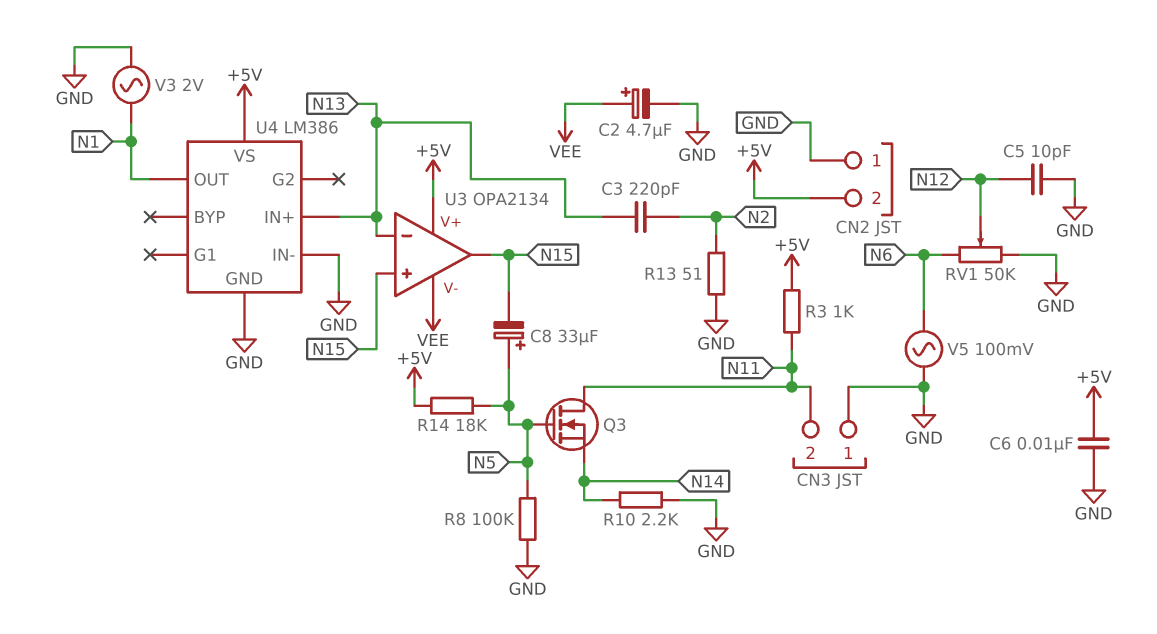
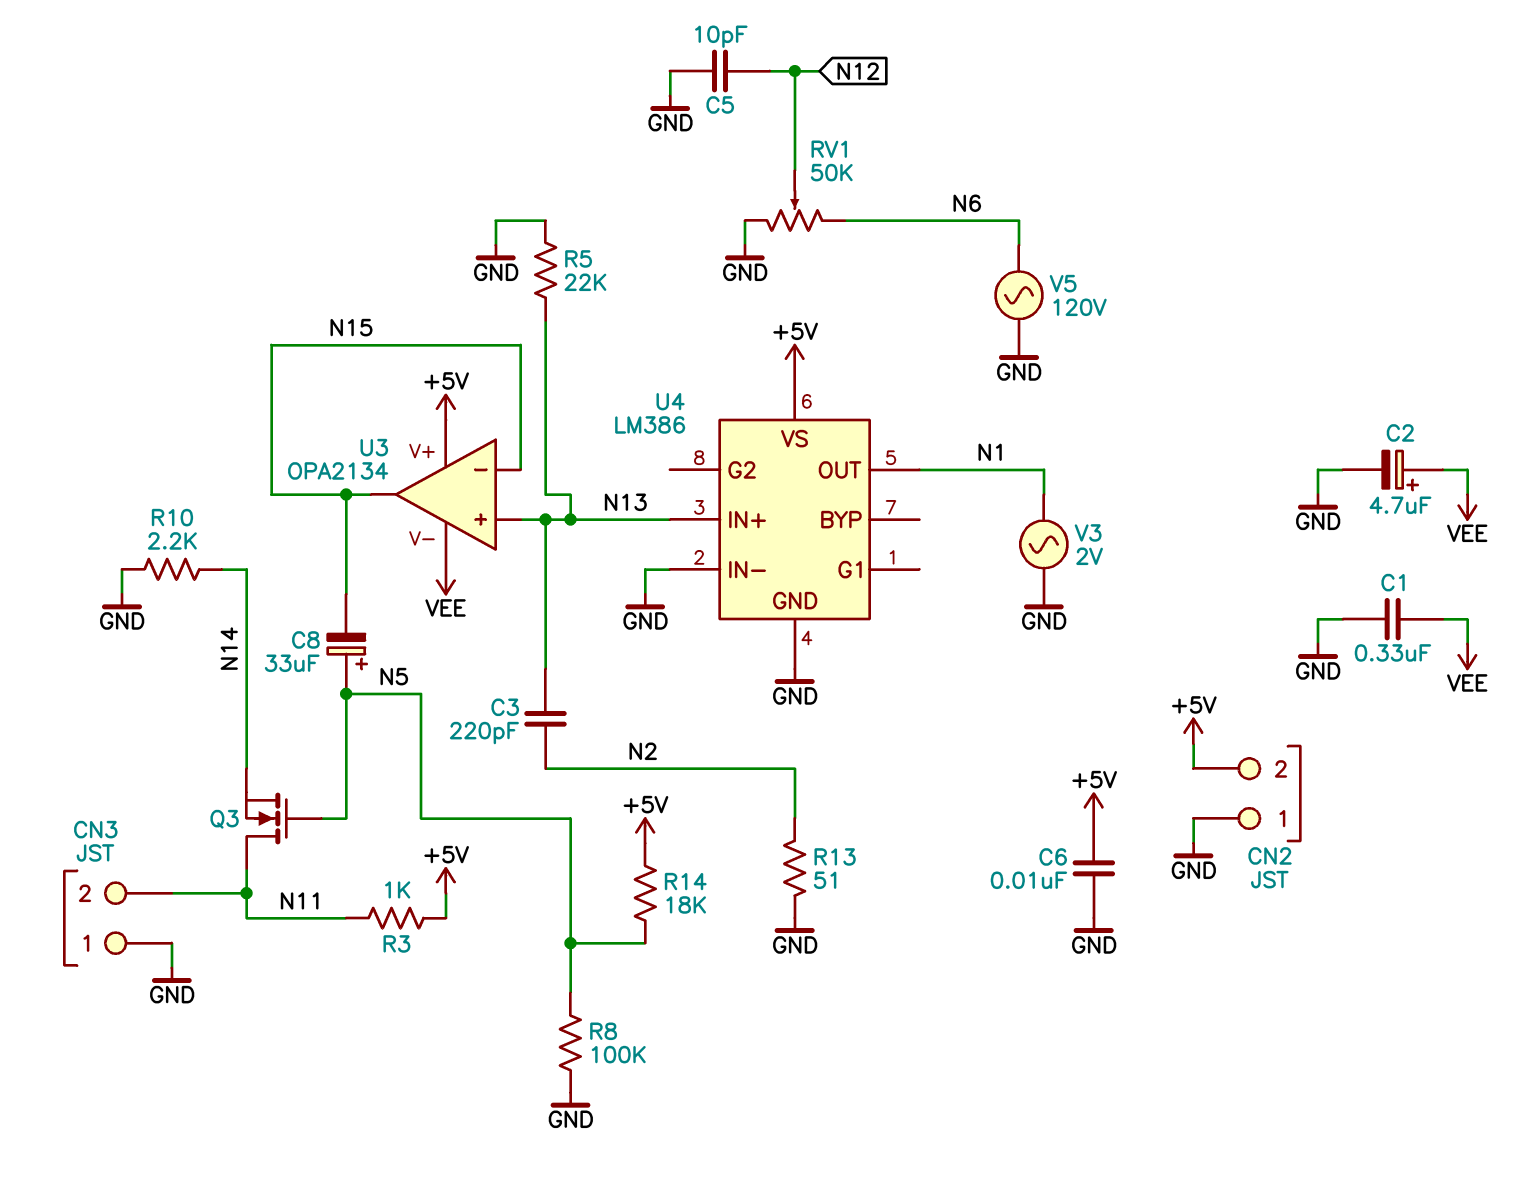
C1: none -> 330nF (GND, VEE)
R5: none -> 22k (GND, N13)
U3 pin in+: N15 -> N13
U3 pin in-: N13 -> N15
V5: AC 100mV (GND, N6) -> AC 120V (GND, N6)

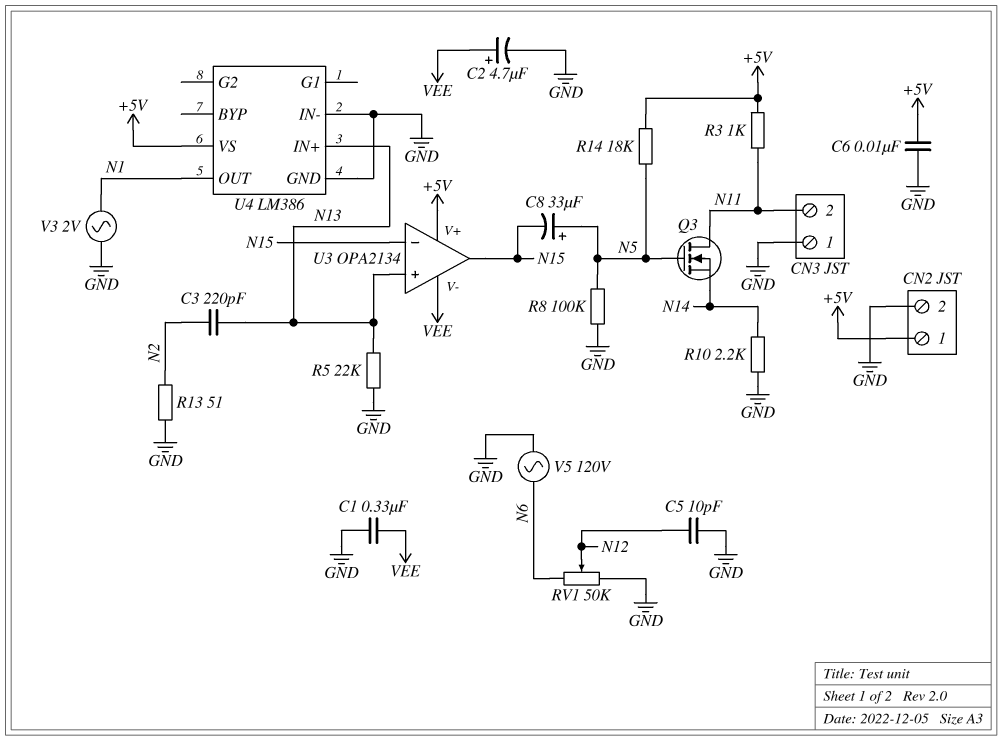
CN2 pin 1: GND -> +5V
CN2 pin 2: +5V -> GND

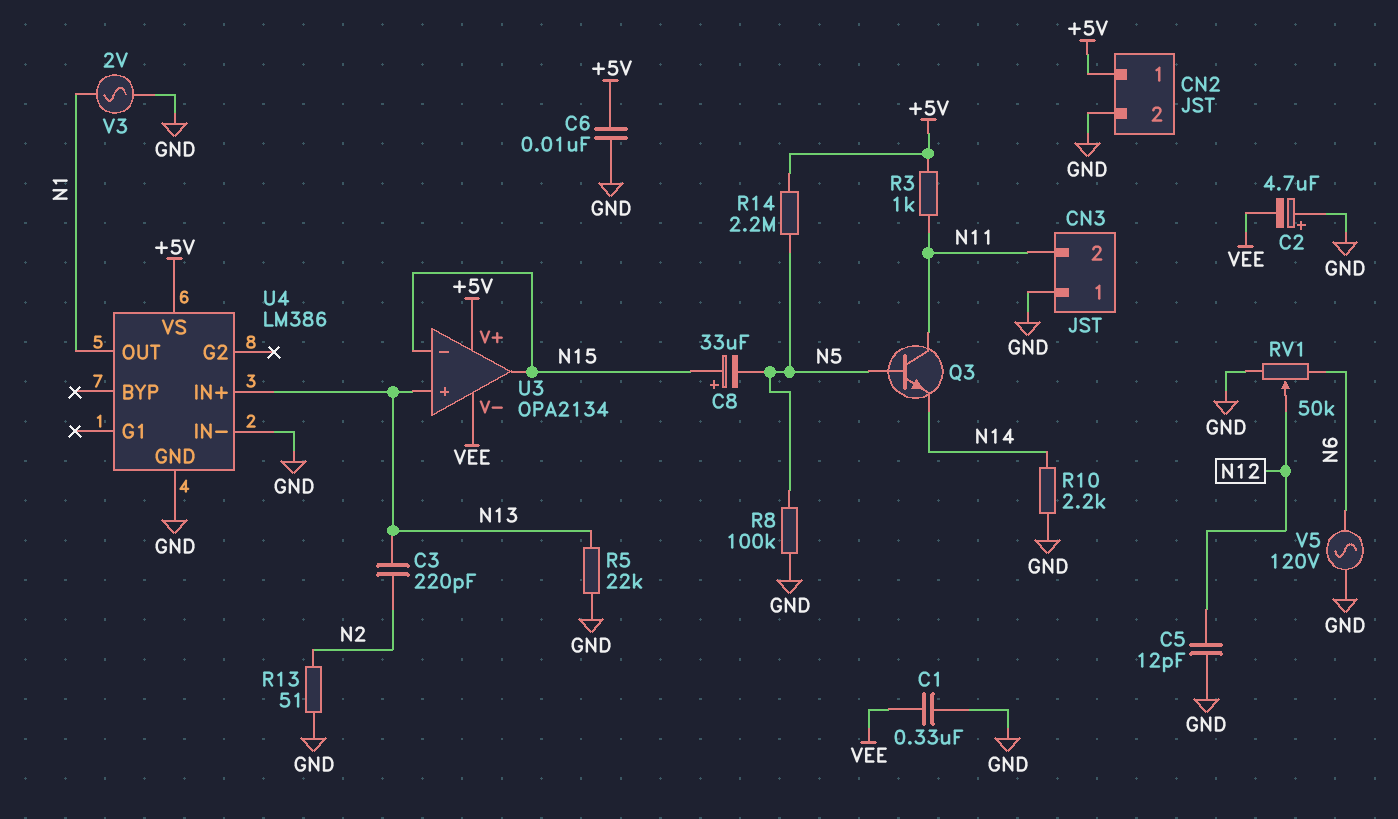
C2: 4.7uF (plus VEE, minus GND) -> 4.7uF (plus GND, minus VEE)
C5: 10pF (GND, N12) -> 12pF (GND, N12)
C8: 33uF (plus N5, minus N15) -> 33uF (plus N15, minus N5)
Q3: NMOS (G N5, D N11, S N14) -> NPN (B N5, C N11, E N14)
R14: 18k (+5V, N5) -> 2.2M (+5V, N5)

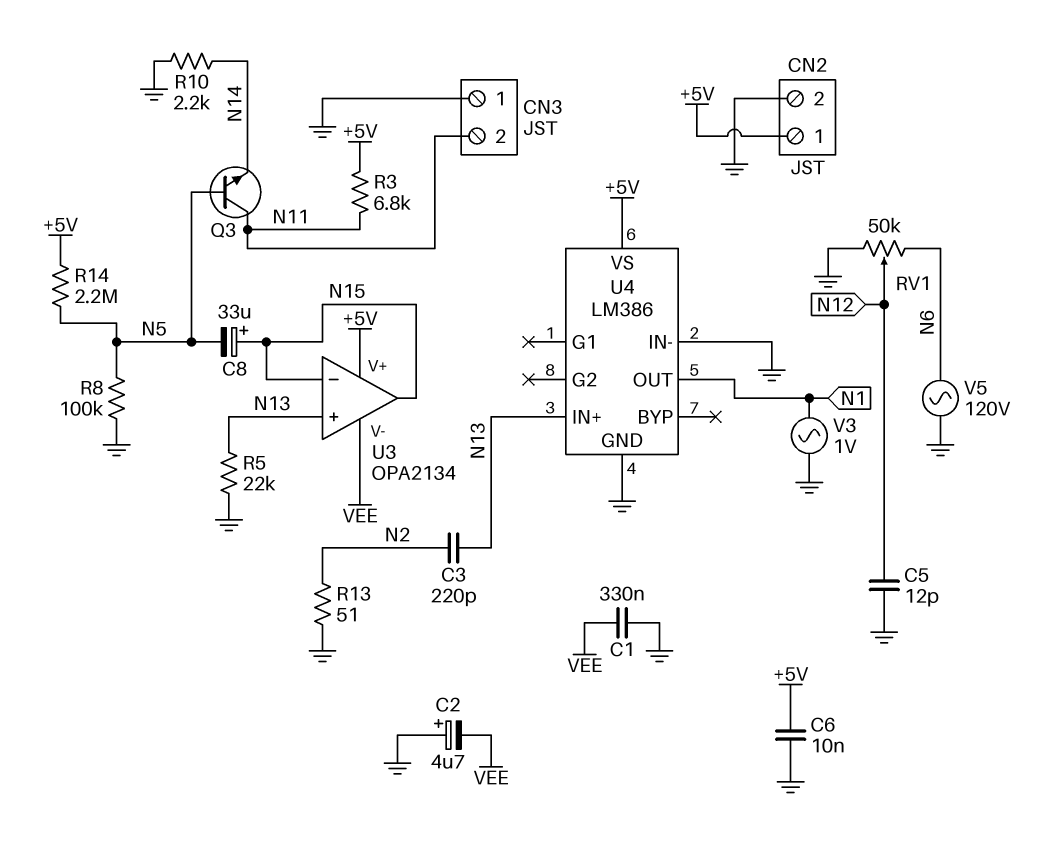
R3: 1k (+5V, N11) -> 6.8k (+5V, N11)
V3: AC 2V (GND, N1) -> AC 1V (GND, N1)

